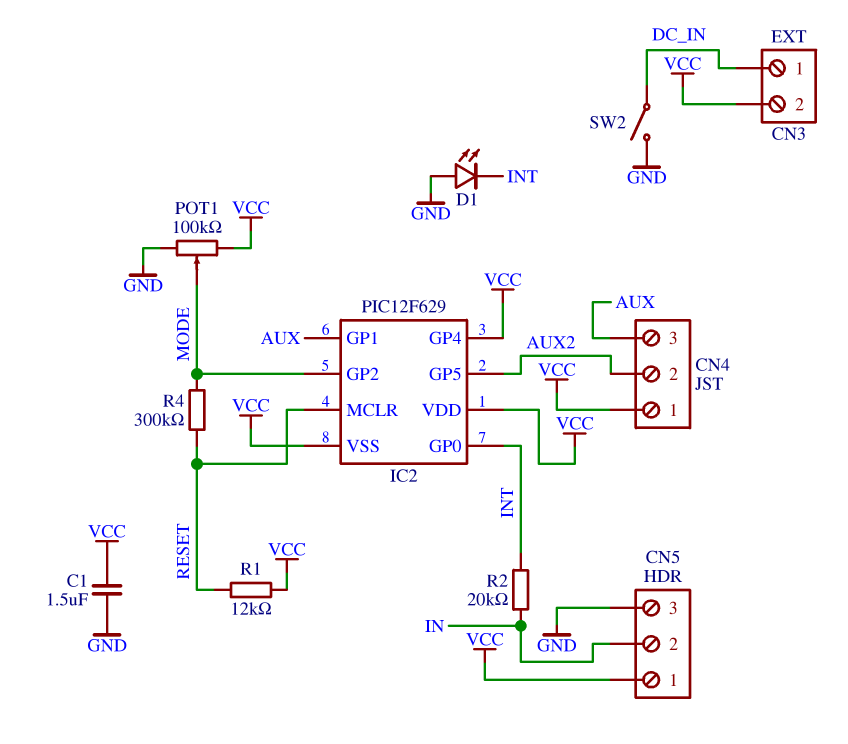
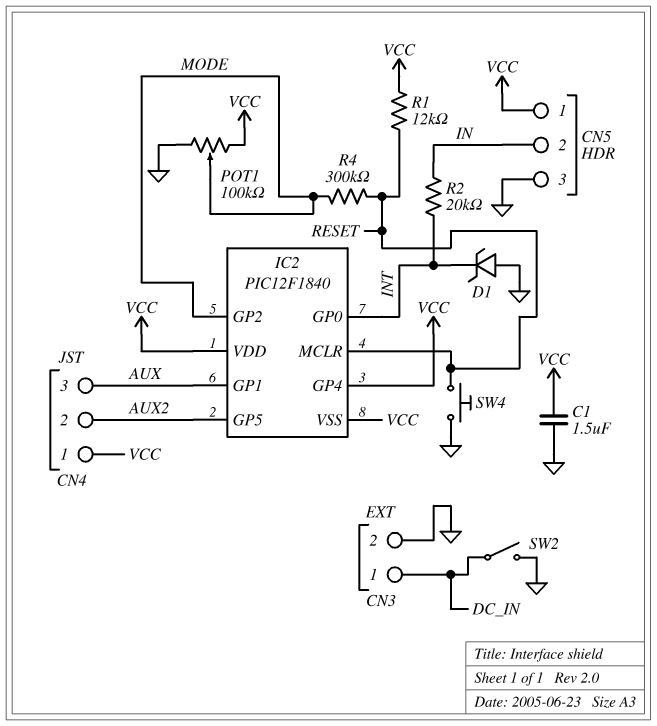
CN3 pin 2: VCC -> GND
D1: LED (A GND, K INT) -> zener (A GND, K INT)
IC2: PIC12F629 -> PIC12F1840
SW4: none -> button (GND, RESET)

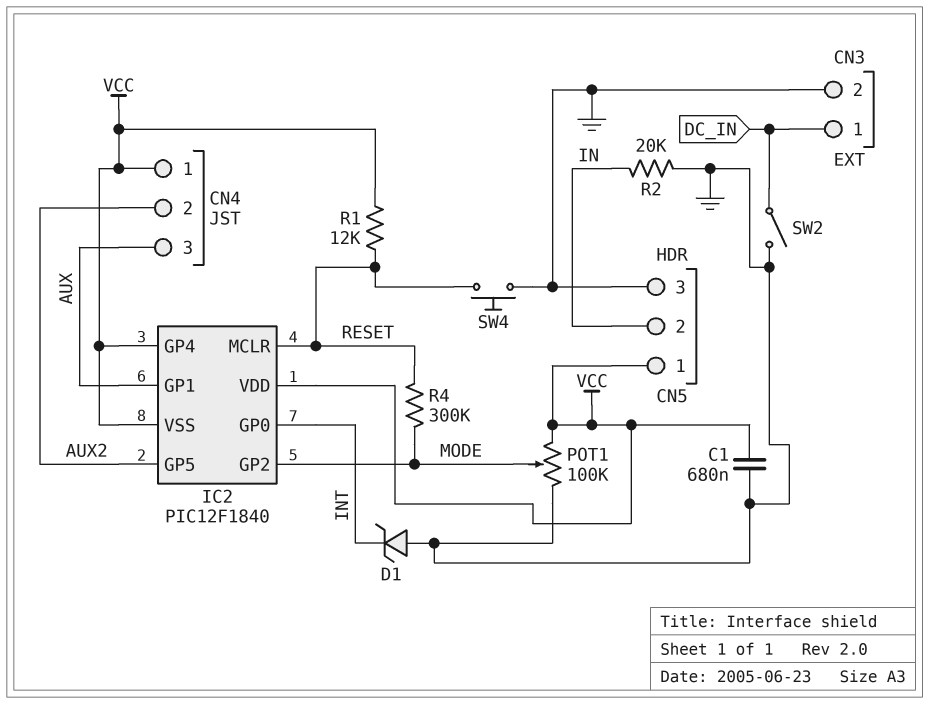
C1: 1.5uF (GND, VCC) -> 680nF (GND, VCC)
R2: 20k (IN, INT) -> 20k (GND, IN)

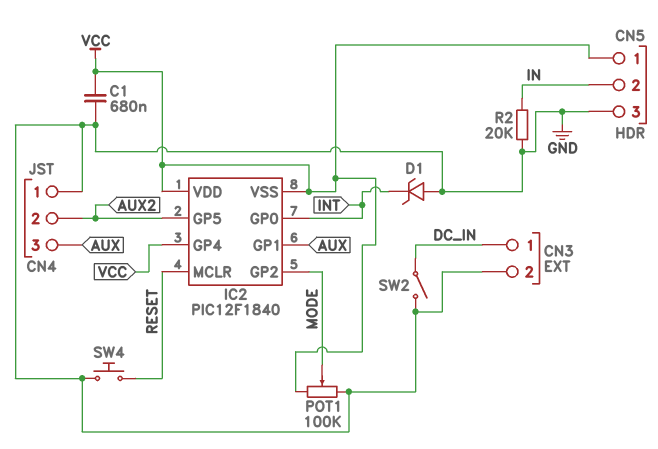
CN4 pin 1: VCC -> GND
R1: 12k (RESET, VCC) -> none
R4: 300k (MODE, RESET) -> none

